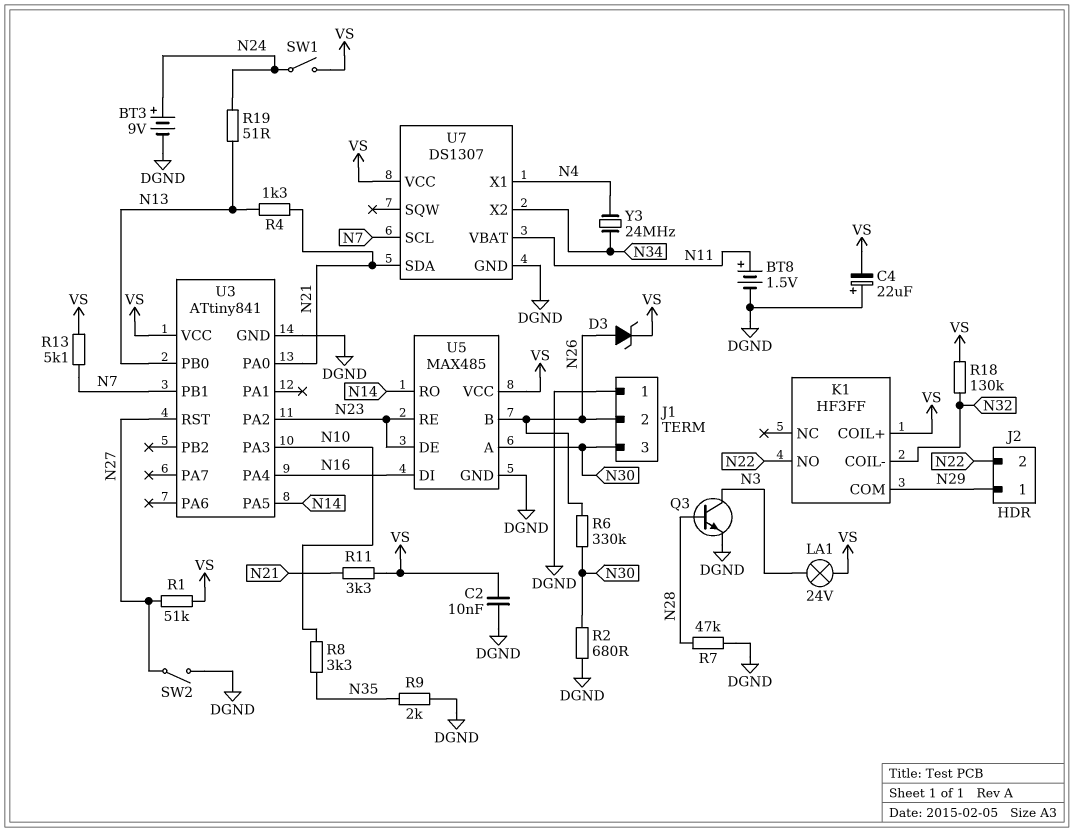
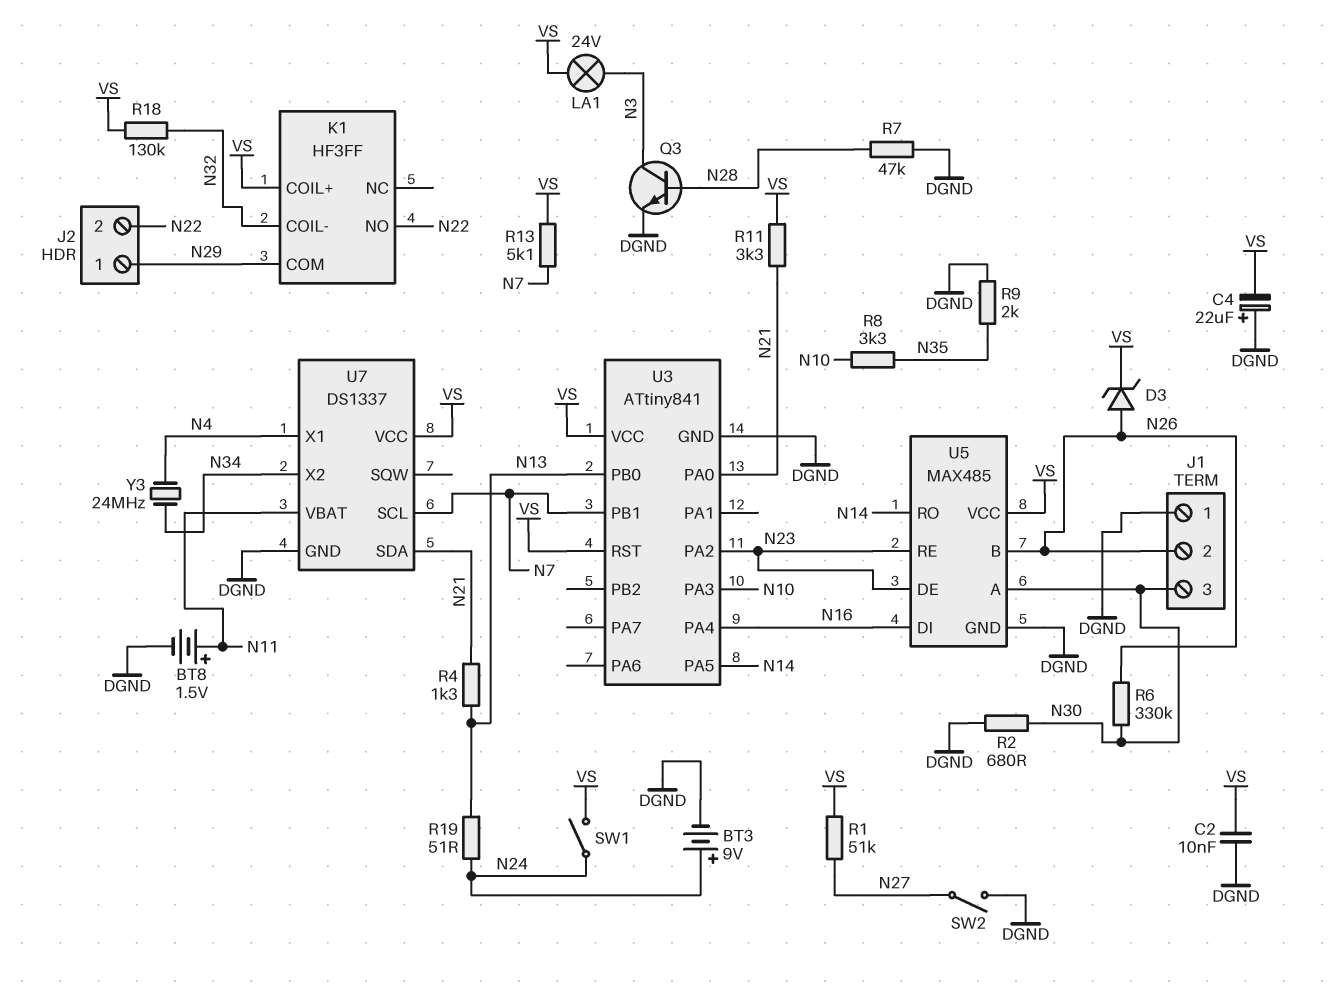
U3 pin RST: N27 -> VS
U7: DS1307 -> DS1337

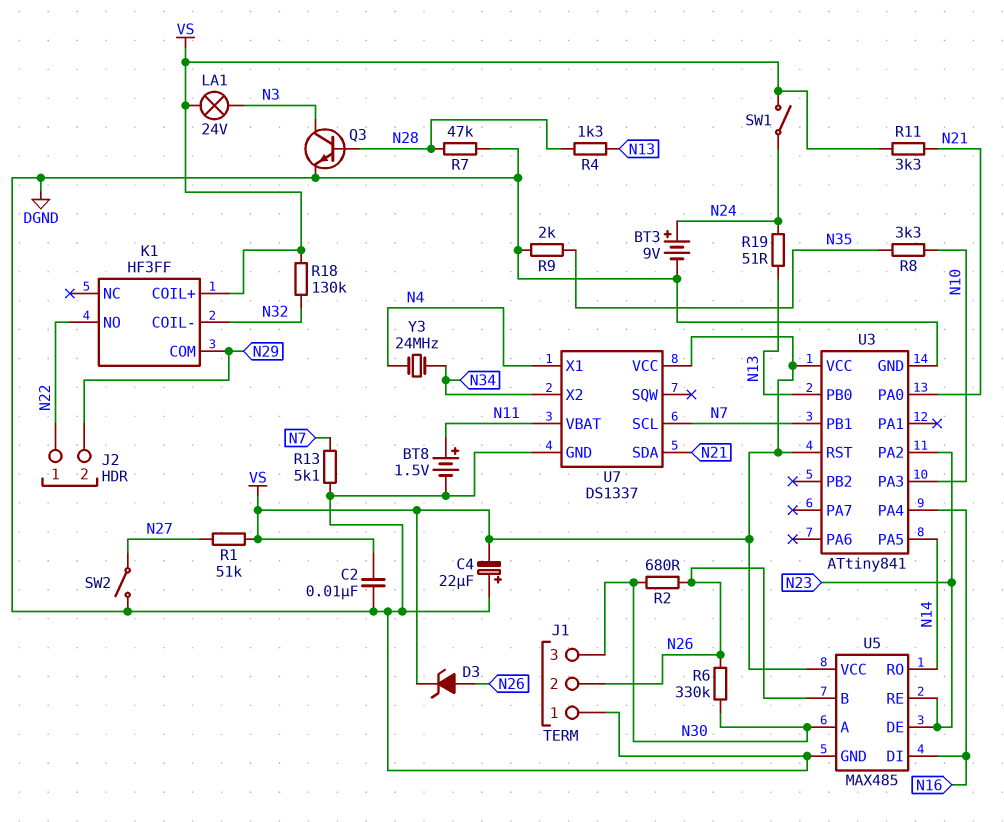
J2 pin 1: N29 -> N22
J2 pin 2: N22 -> N29
R2: 680 (DGND, N30) -> 680 (N26, N30)
R4: 1.3k (N13, N21) -> 1.3k (N13, N28)
R13: 5.1k (N7, VS) -> 5.1k (DGND, N7)

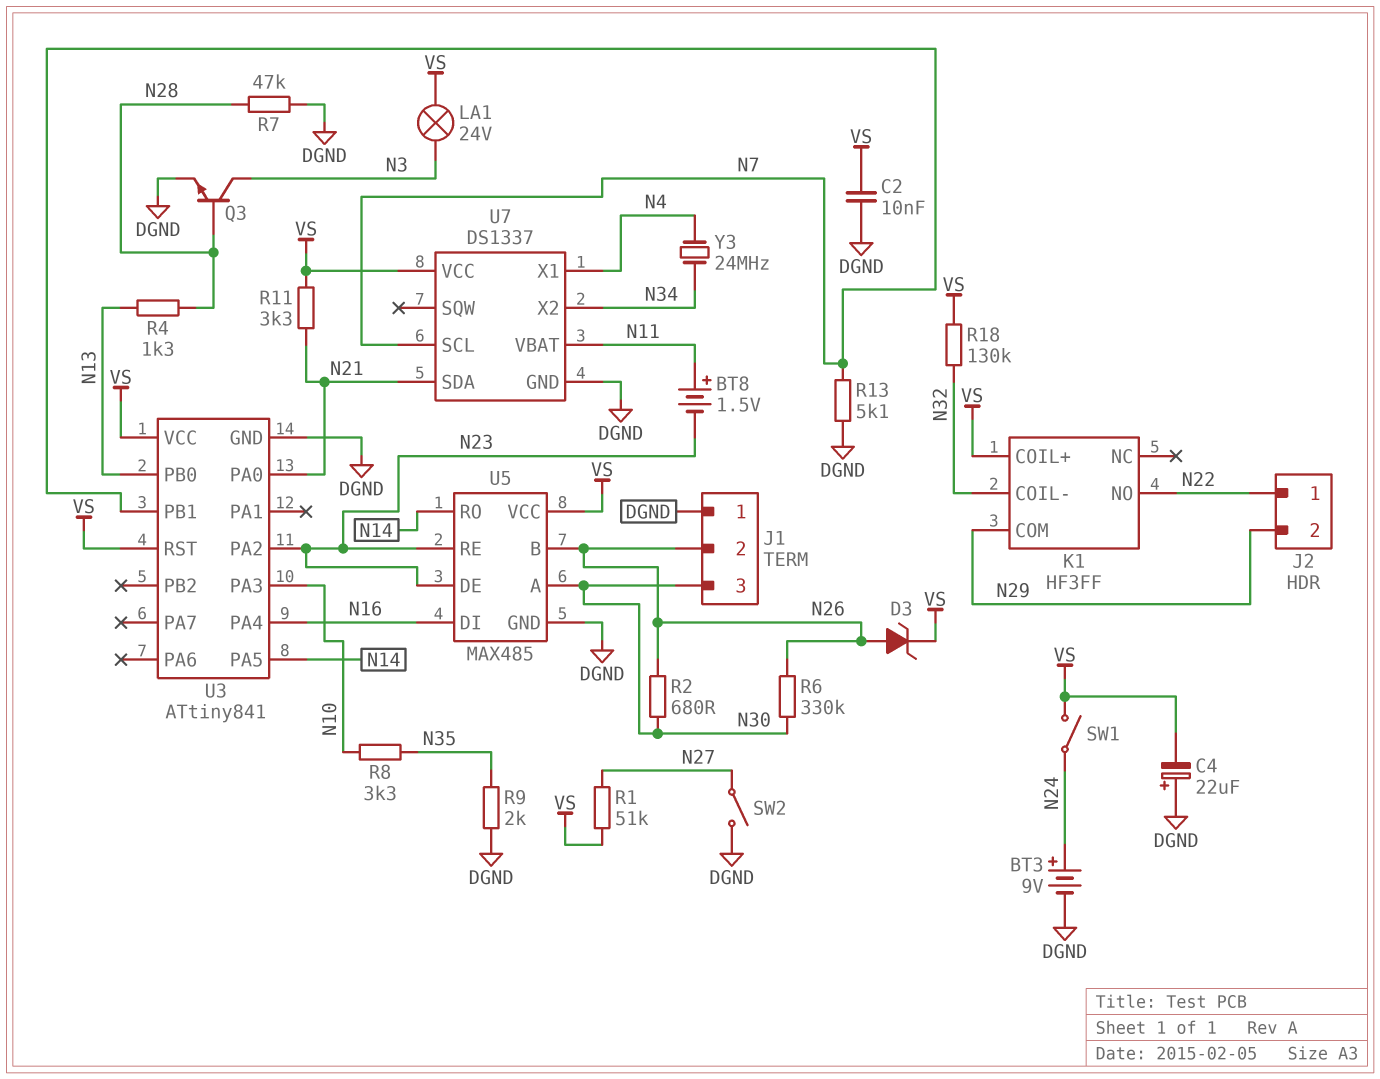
BT8: 1.5V (plus N11, minus DGND) -> 1.5V (plus N11, minus N23)
R19: 51 (N13, N24) -> none

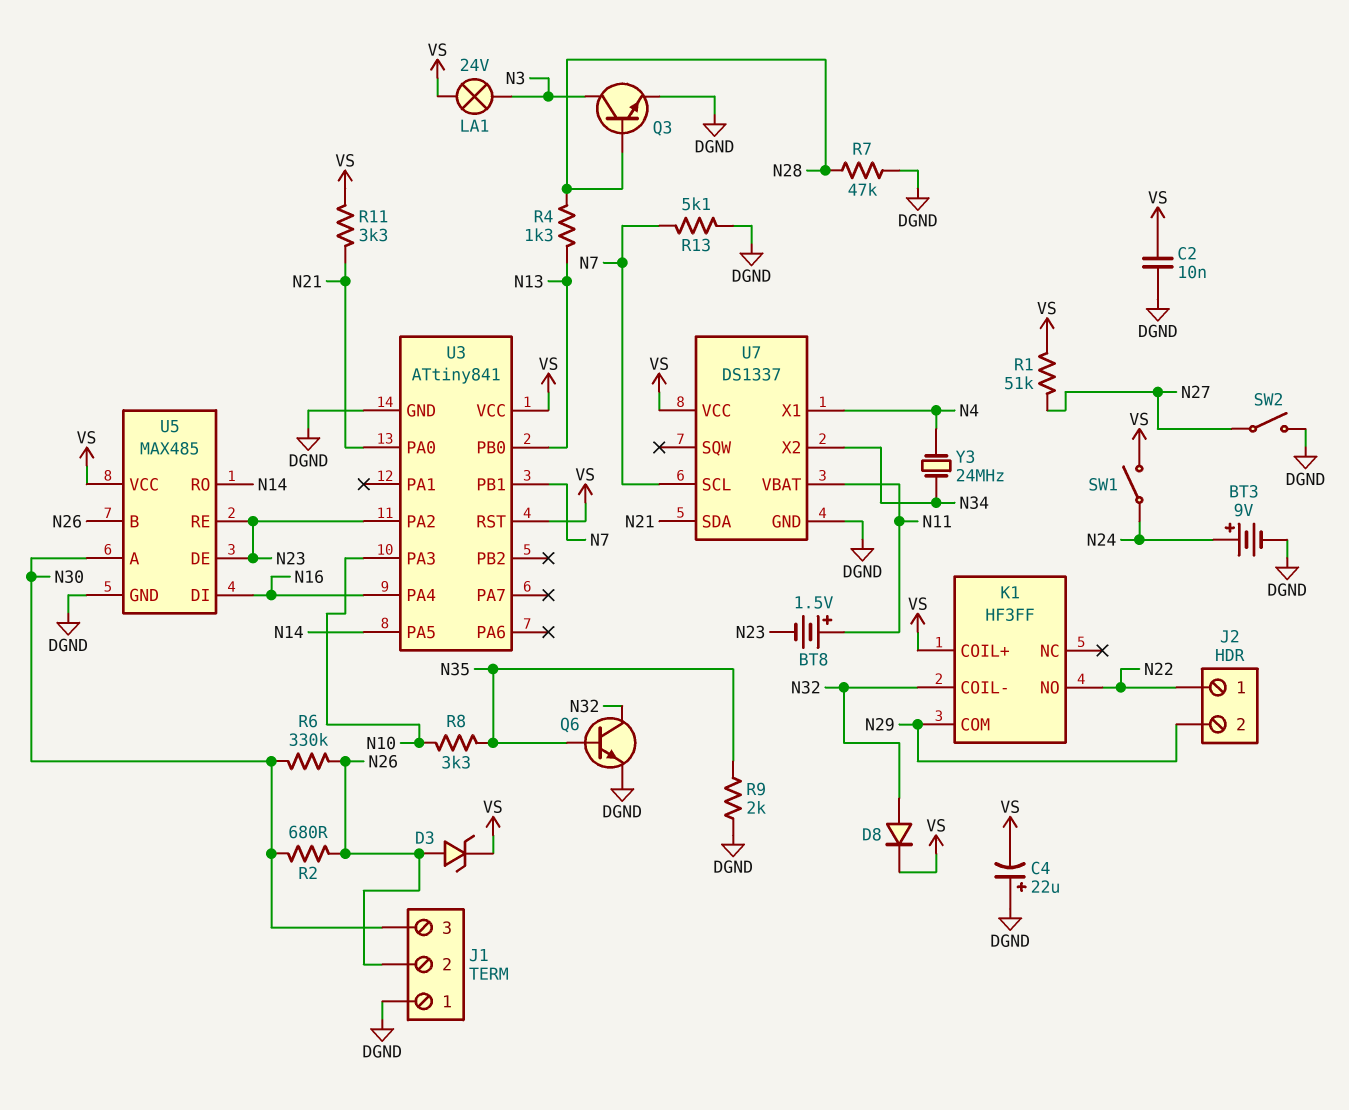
D8: none -> diode (A N32, K VS)
Q6: none -> NPN (B N35, C N32, E DGND)
R18: 130k (N32, VS) -> none

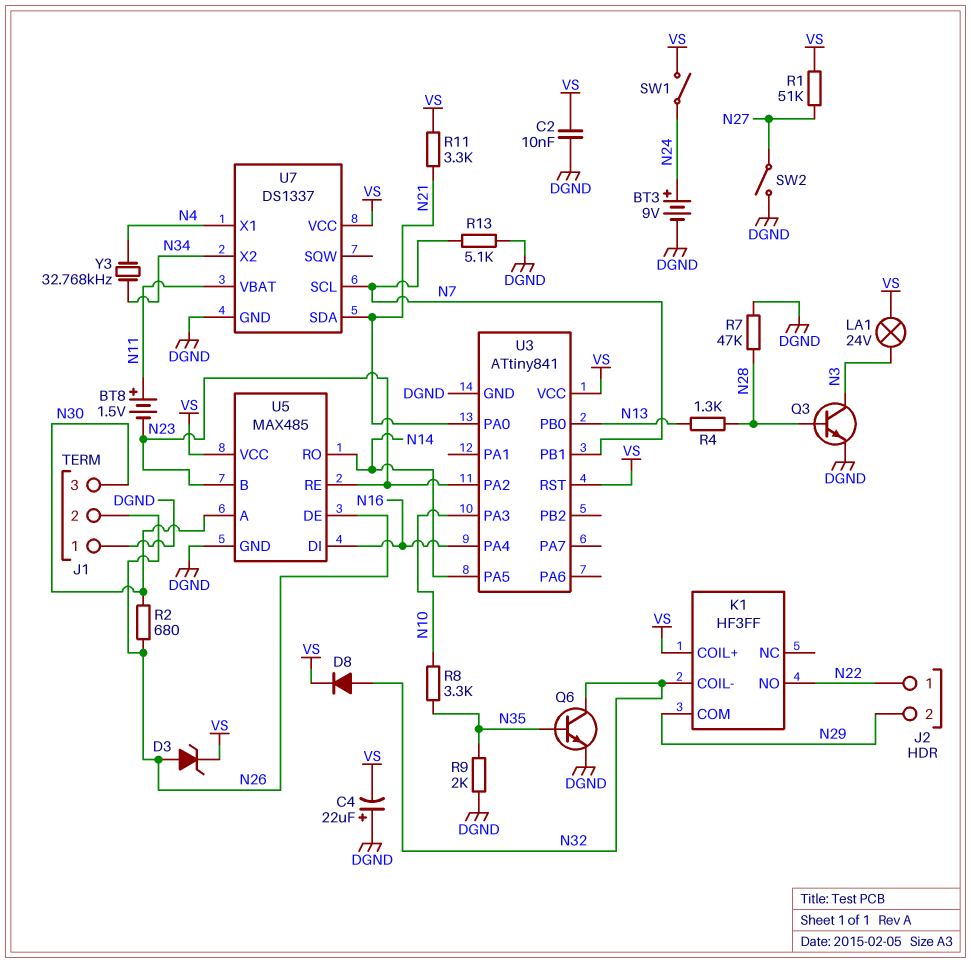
R6: 330k (N26, N30) -> none
U5 pin B: N26 -> N23
U5 pin DE: N23 -> N26
Y3: 24MHz (N4, N34) -> 32.768kHz (N4, N34)

